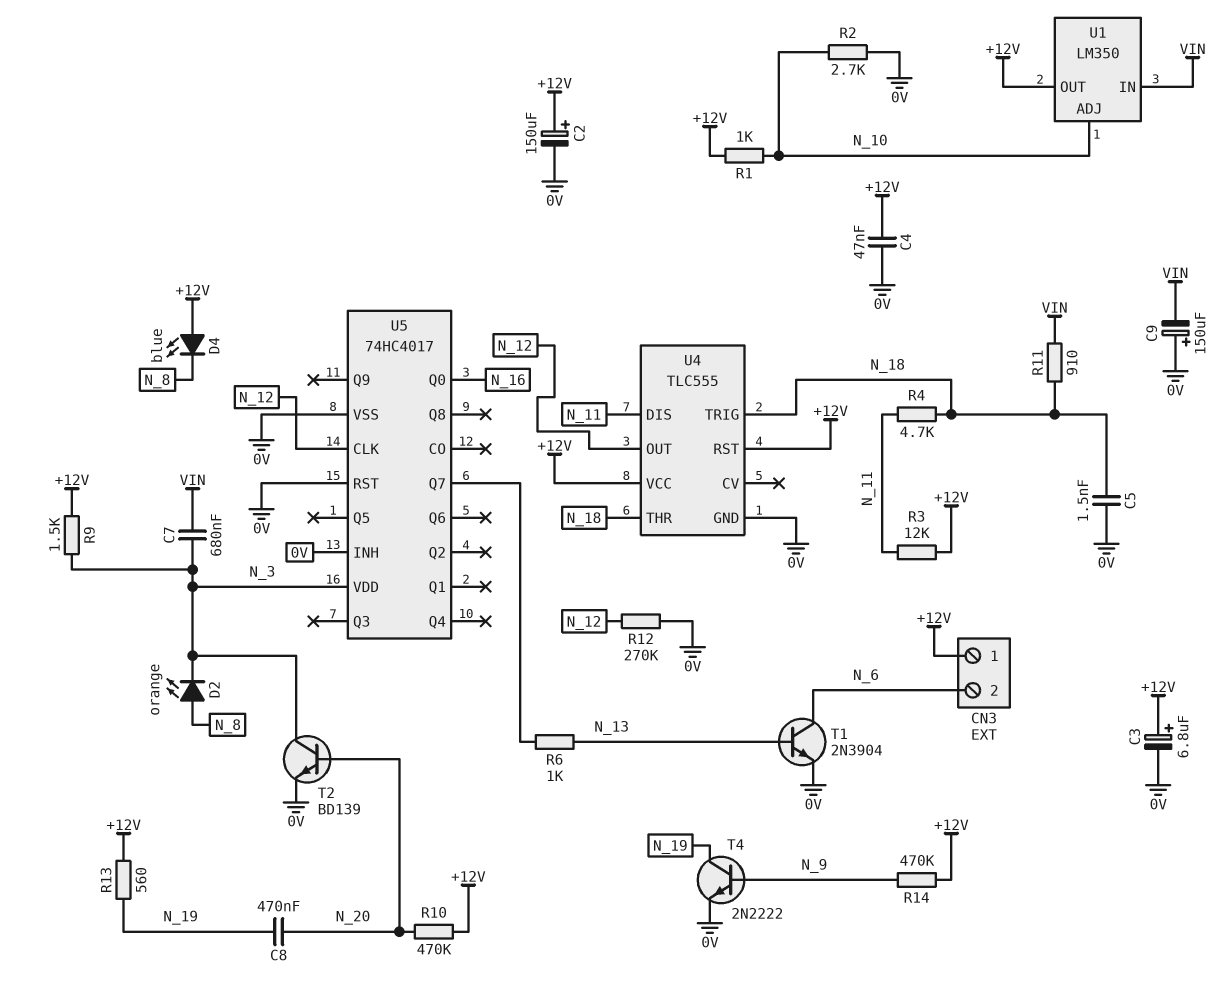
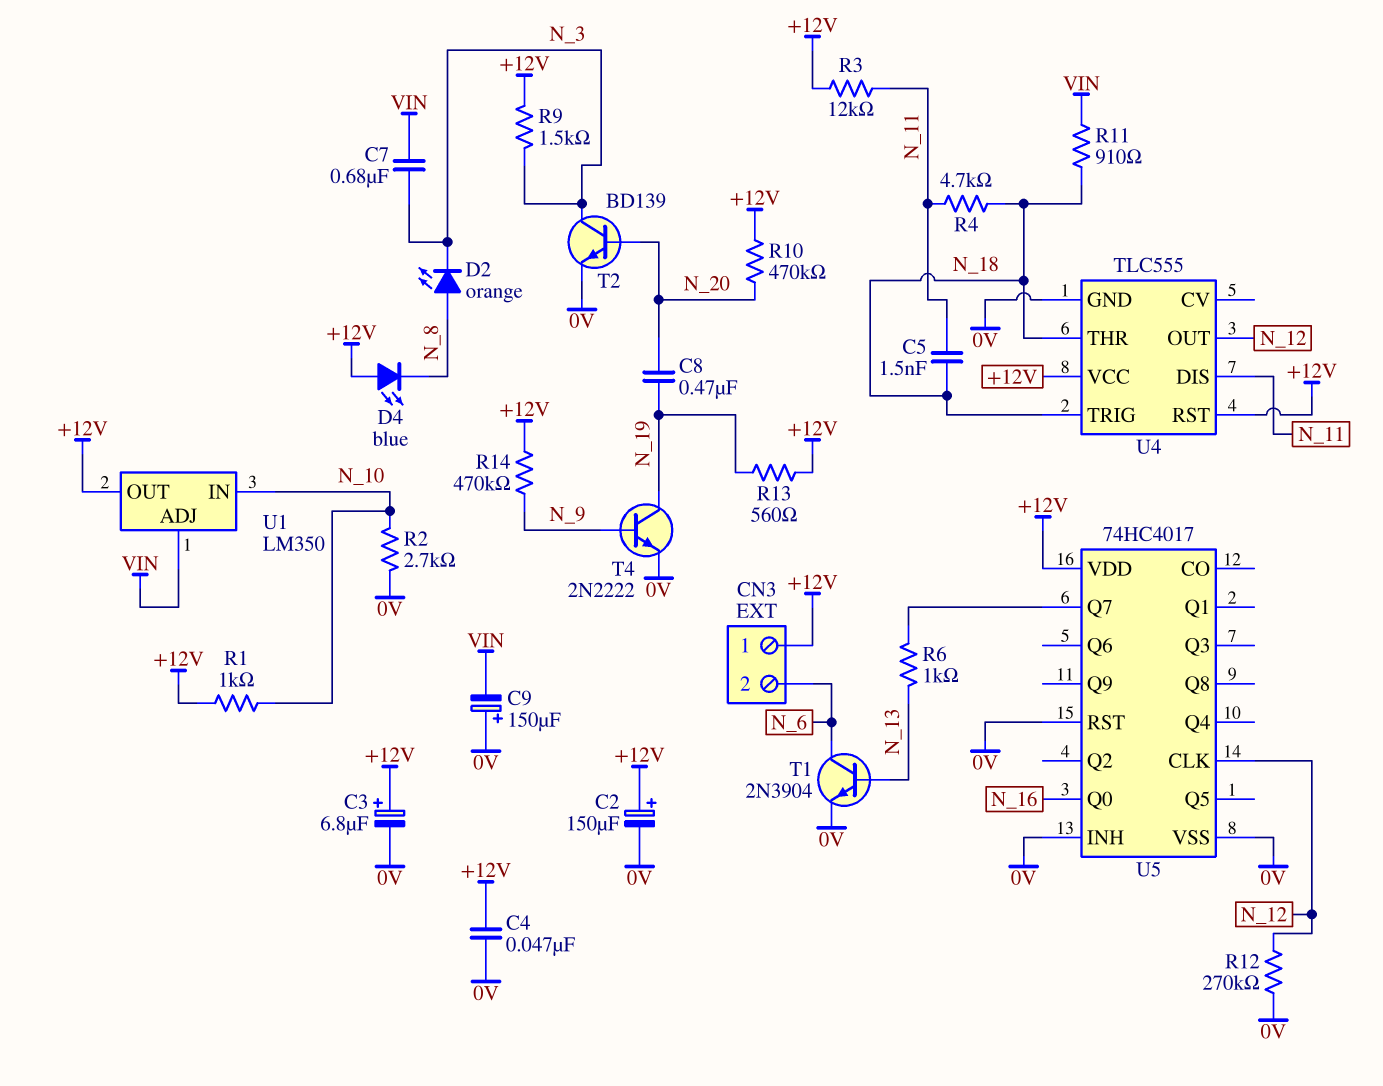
C5: 1.5nF (0V, N_18) -> 1.5nF (N_11, N_18)
U1 pin ADJ: N_10 -> VIN
U1 pin IN: VIN -> N_10
U5 pin VDD: N_3 -> +12V

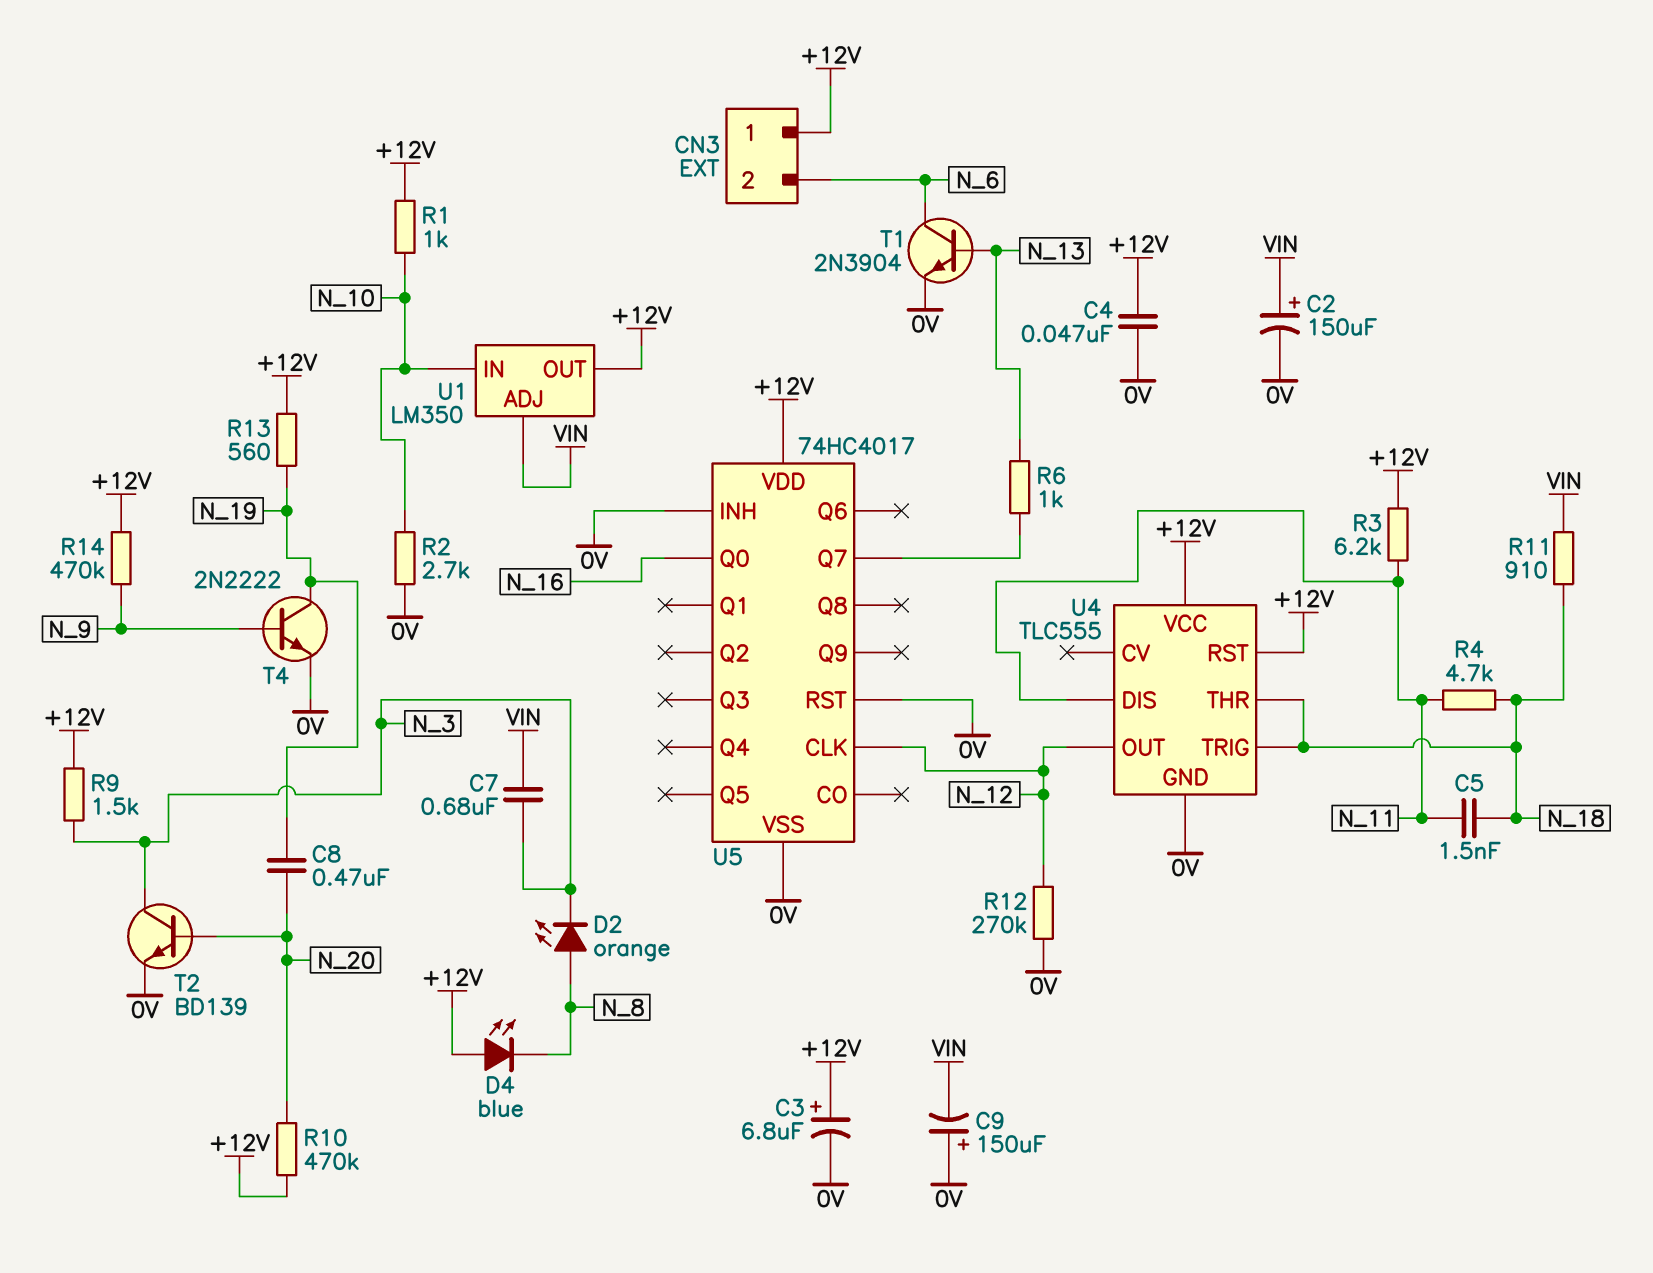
C2: 150uF (plus +12V, minus 0V) -> 150uF (plus VIN, minus 0V)
R3: 12k (+12V, N_11) -> 6.2k (+12V, N_11)

